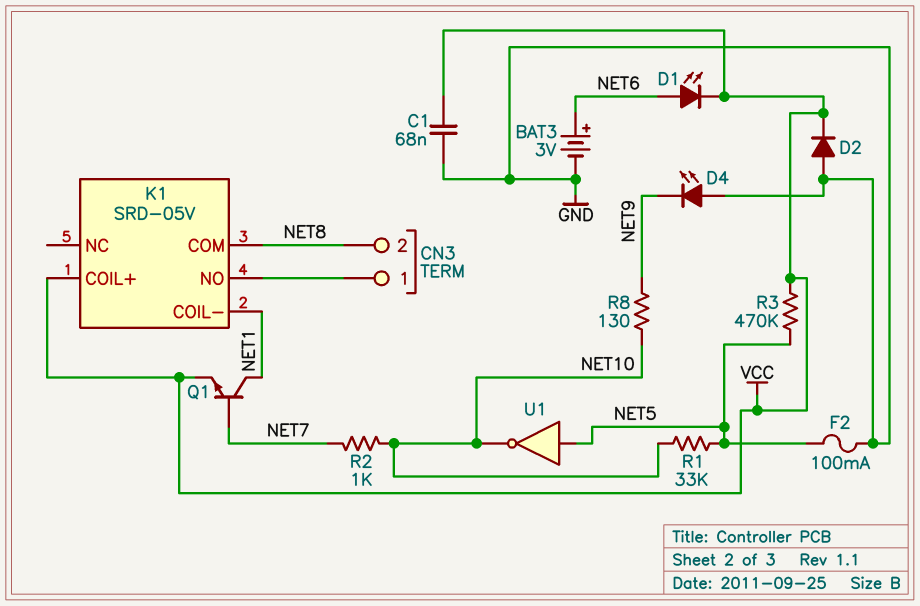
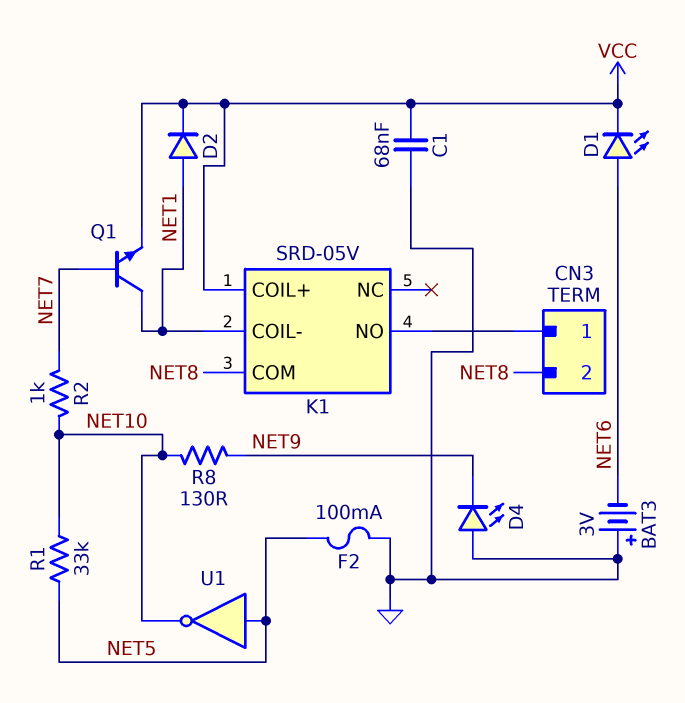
BAT3: 3V (plus NET6, minus GND) -> 3V (plus GND, minus NET6)
D2: diode (A GND, K VCC) -> diode (A NET1, K VCC)
R3: 470k (NET5, VCC) -> none

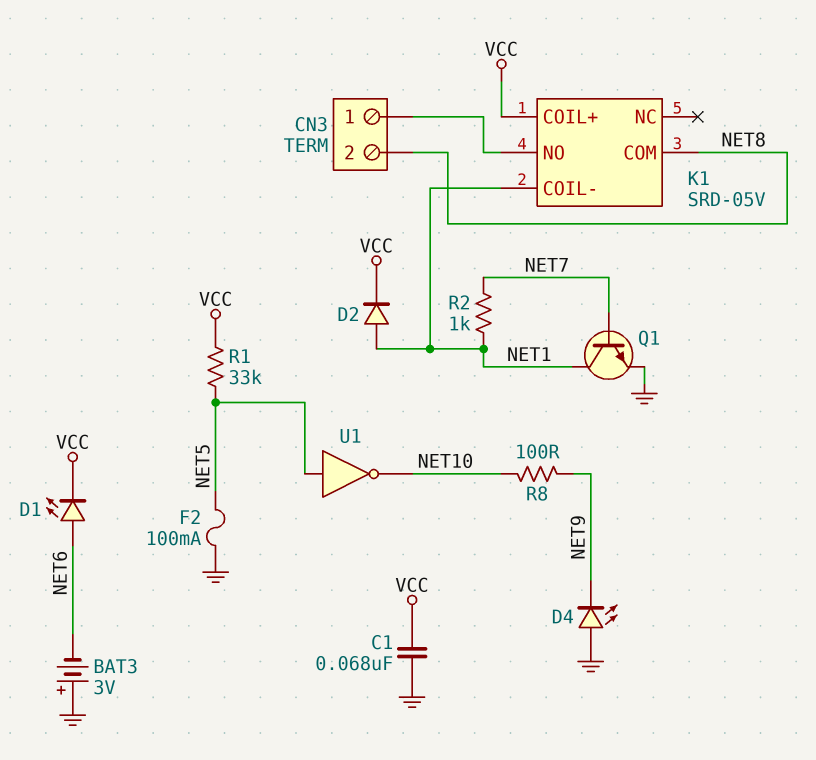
Q1: NPN (B NET7, C NET1, E VCC) -> NPN (B NET7, C NET1, E GND)
R1: 33k (NET5, NET10) -> 33k (NET5, VCC)
R2: 1k (NET7, NET10) -> 1k (NET1, NET7)
R8: 130 (NET9, NET10) -> 100 (NET9, NET10)

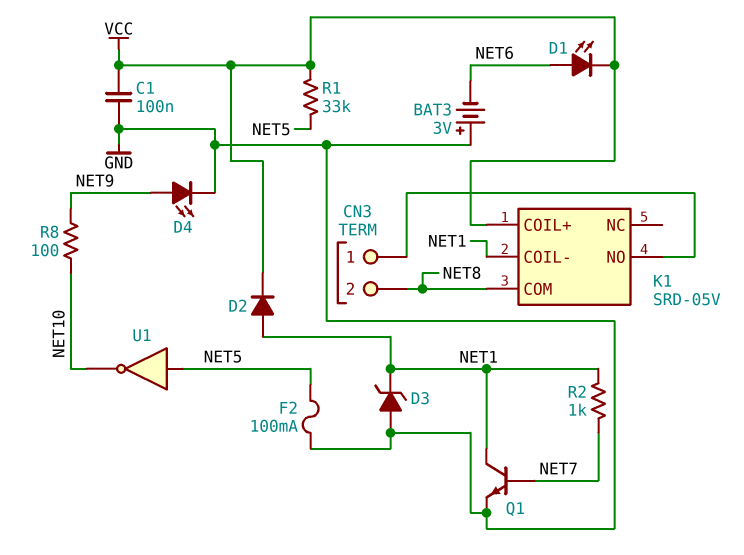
C1: 68nF (GND, VCC) -> 100nF (GND, VCC)
D3: none -> zener (A GND, K NET1)
D4: LED (A GND, K NET9) -> LED (A NET9, K GND)

